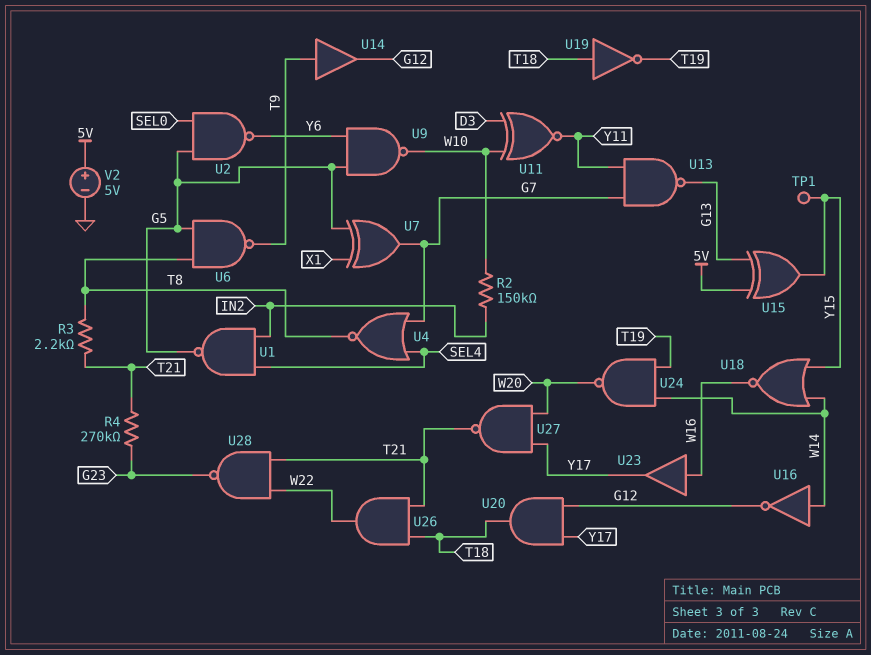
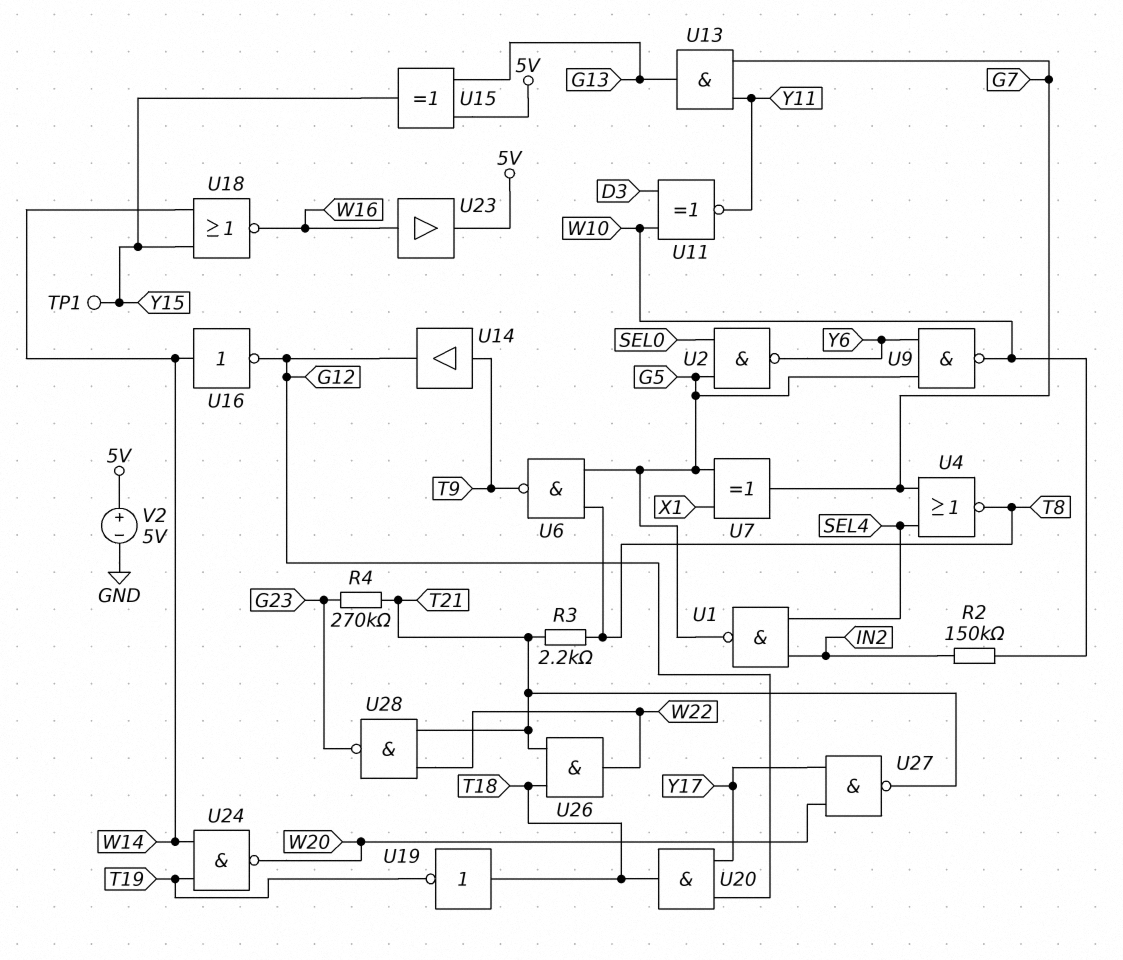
U13: NAND (in G7, in Y11, out G13) -> AND (in G7, in Y11, out G13)
U23: buffer (in W16, out Y17) -> buffer (in W16, out 5V)

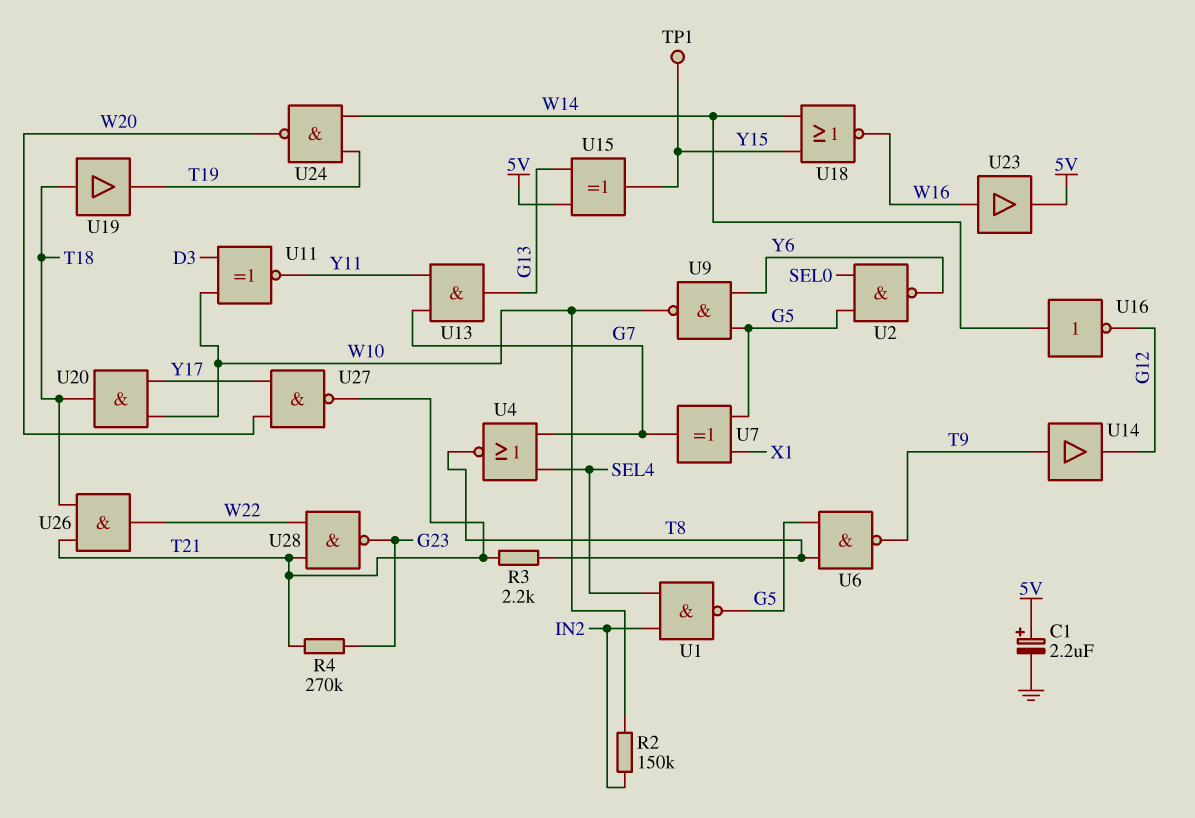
C1: none -> 2.2uF (plus 5V, minus GND)
U19: NOT (in T18, out T19) -> buffer (in T18, out T19)
U20: AND (in G12, in Y17, out T18) -> AND (in W10, in Y17, out T18)
V2: 5V (plus 5V, minus GND) -> none

